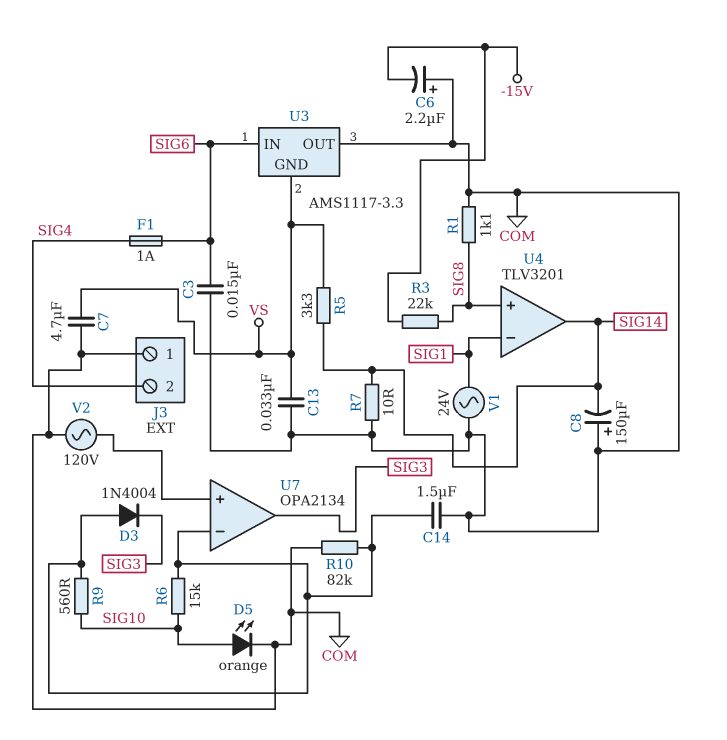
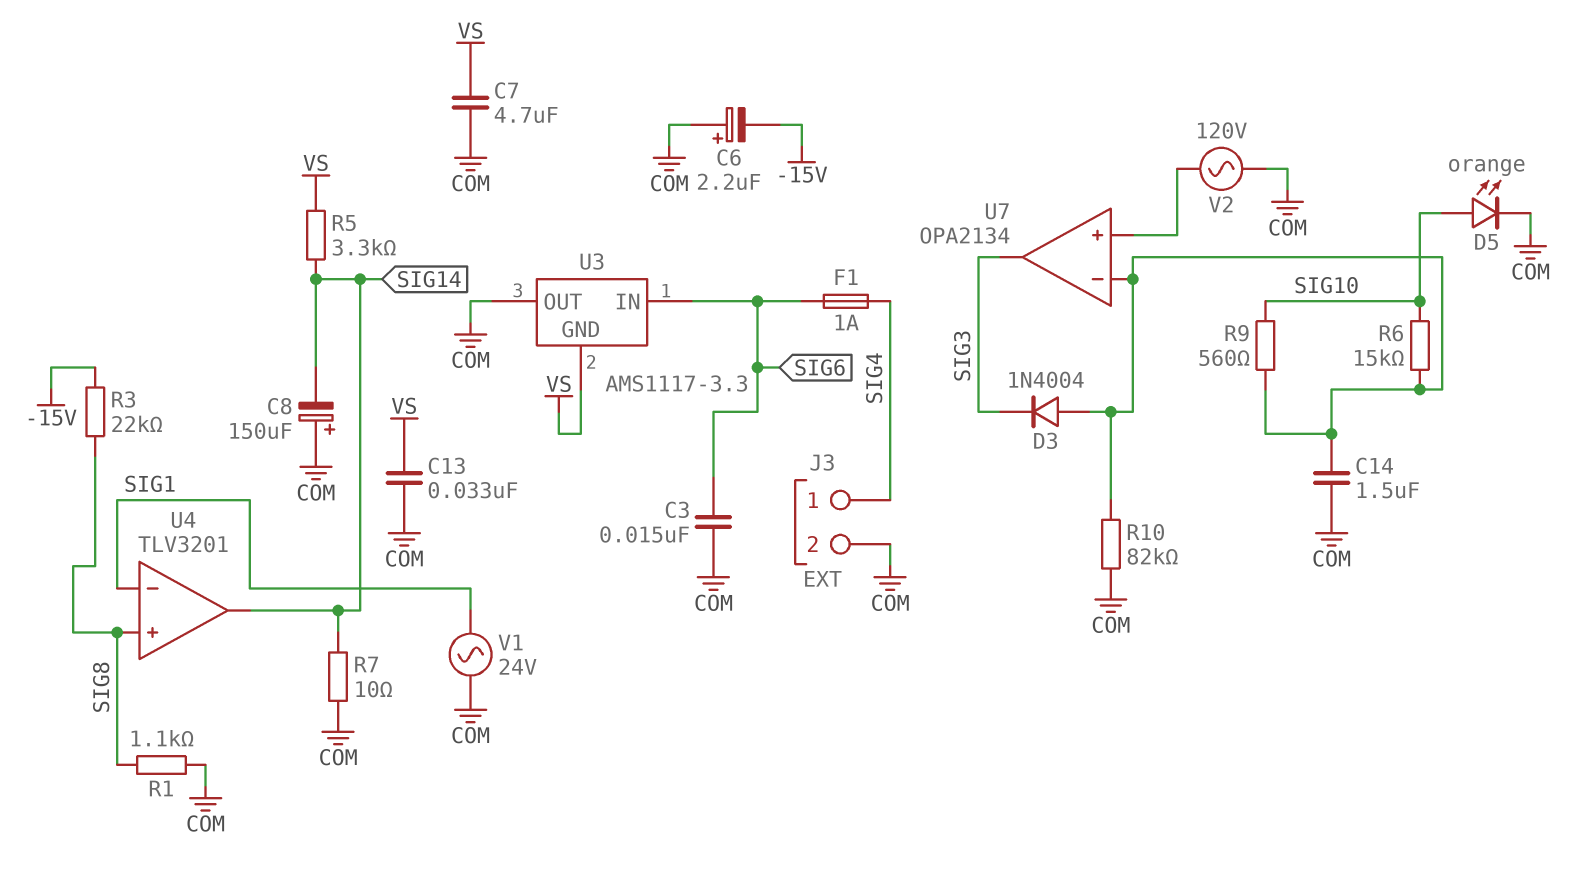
J3 pin 1: COM -> SIG4
J3 pin 2: SIG4 -> COM

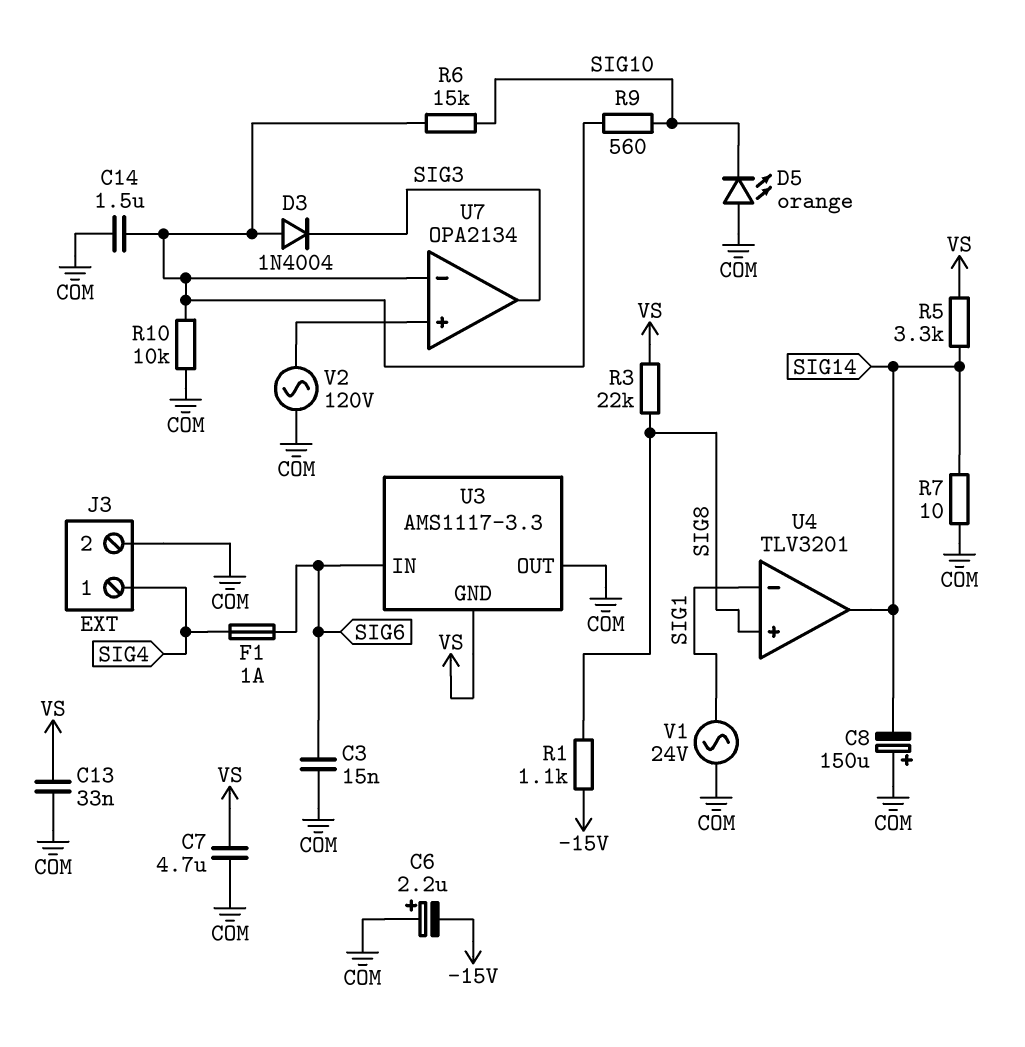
D5: LED orange (A SIG10, K COM) -> LED orange (A COM, K SIG10)
R1: 1.1k (COM, SIG8) -> 1.1k (-15V, SIG8)
R3: 22k (-15V, SIG8) -> 22k (SIG8, VS)
R10: 82k (COM, U7/in-) -> 10k (COM, U7/in-)

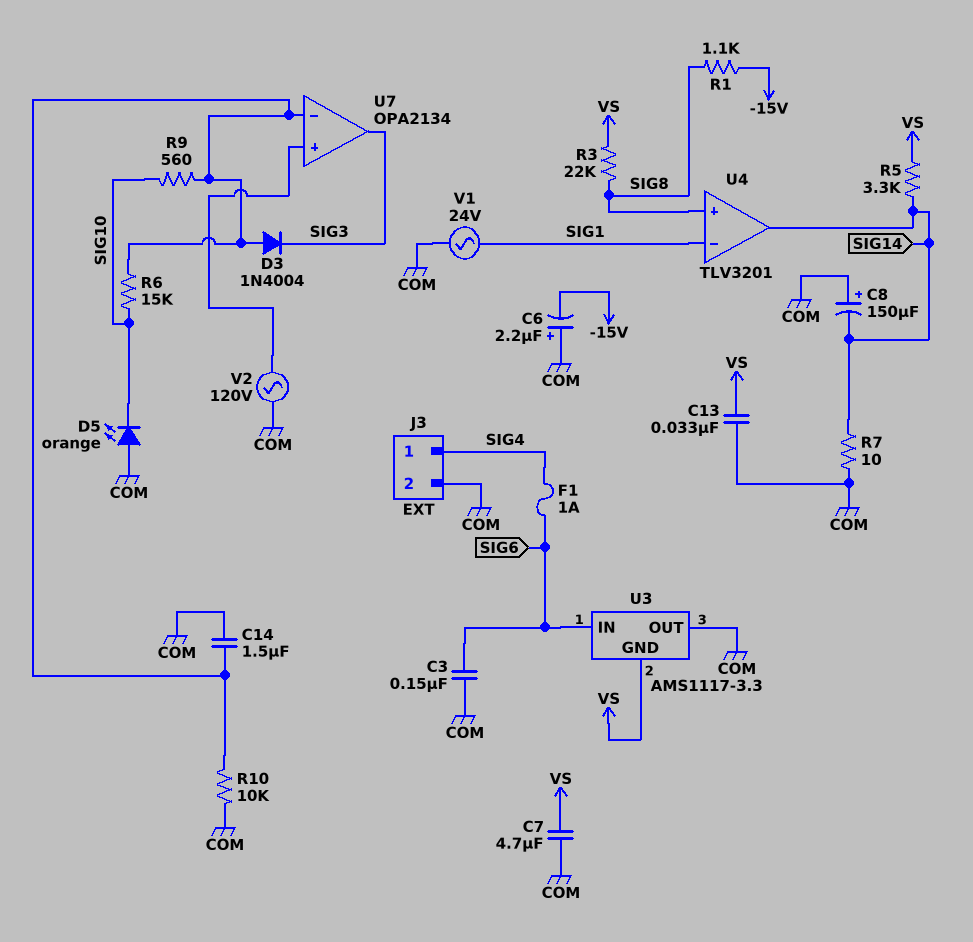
C3: 15nF (COM, SIG6) -> 150nF (COM, SIG6)

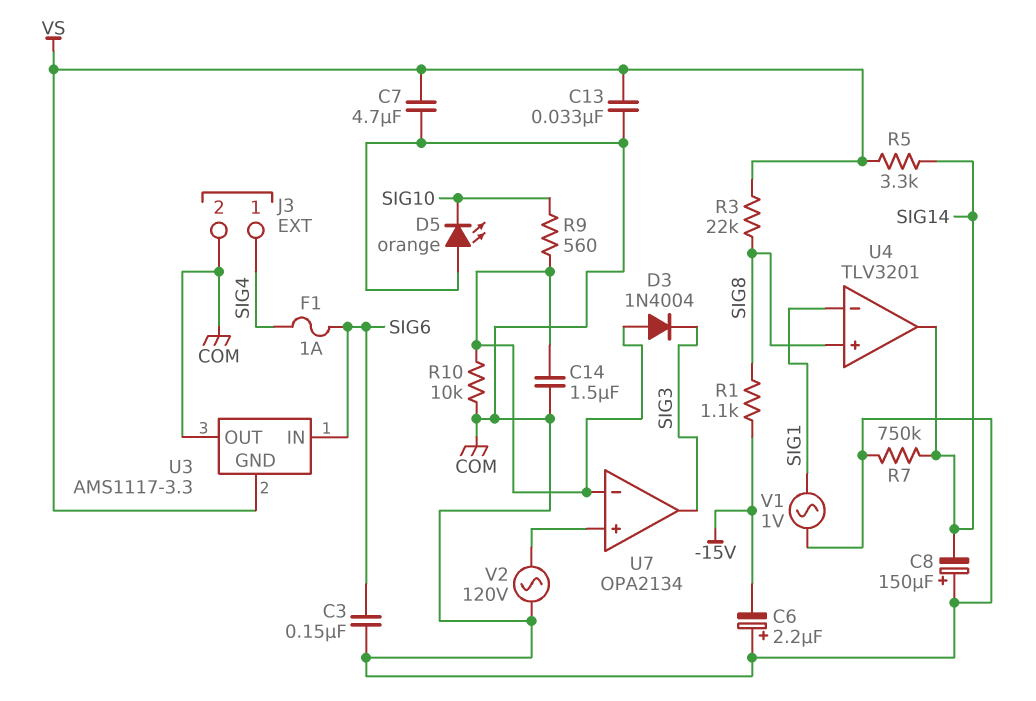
R6: 15k (SIG10, U7/in-) -> none
R7: 10 (COM, SIG14) -> 750k (COM, SIG14)
V1: AC 24V (COM, SIG1) -> AC 1V (COM, SIG1)

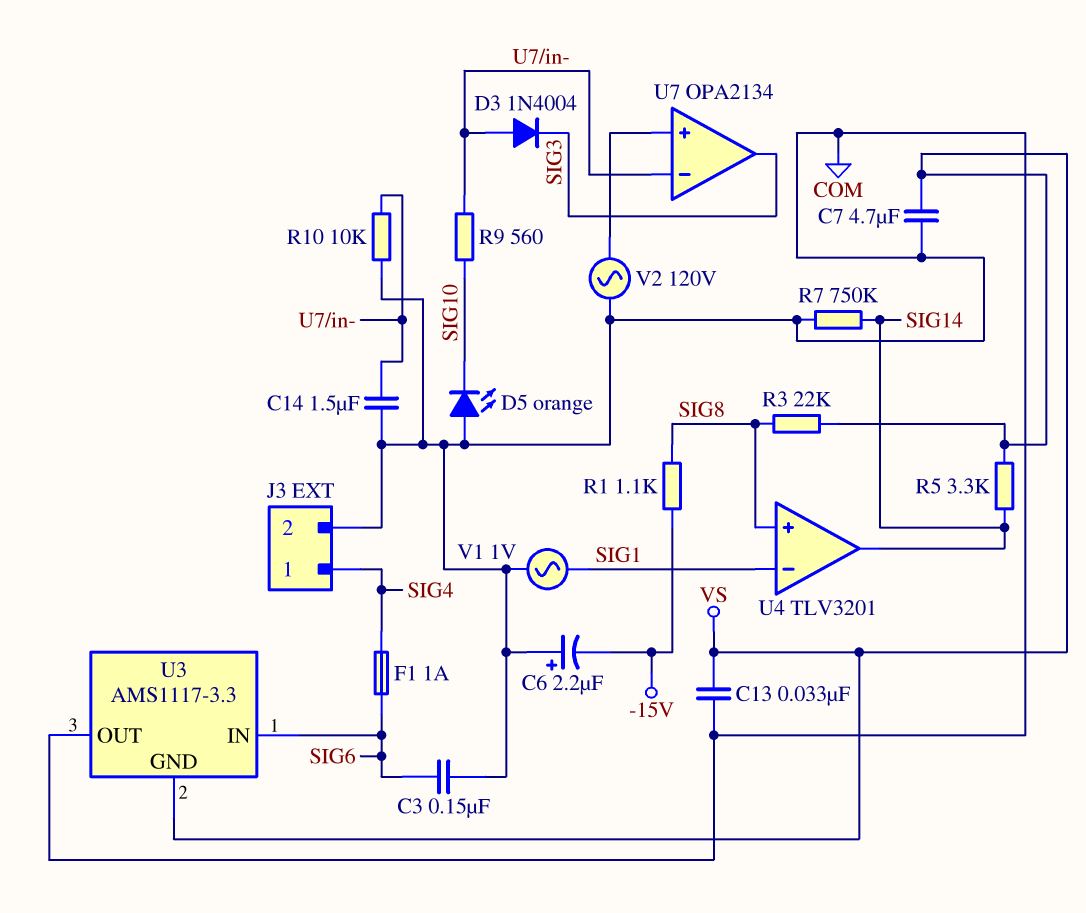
C8: 150uF (plus COM, minus SIG14) -> none

